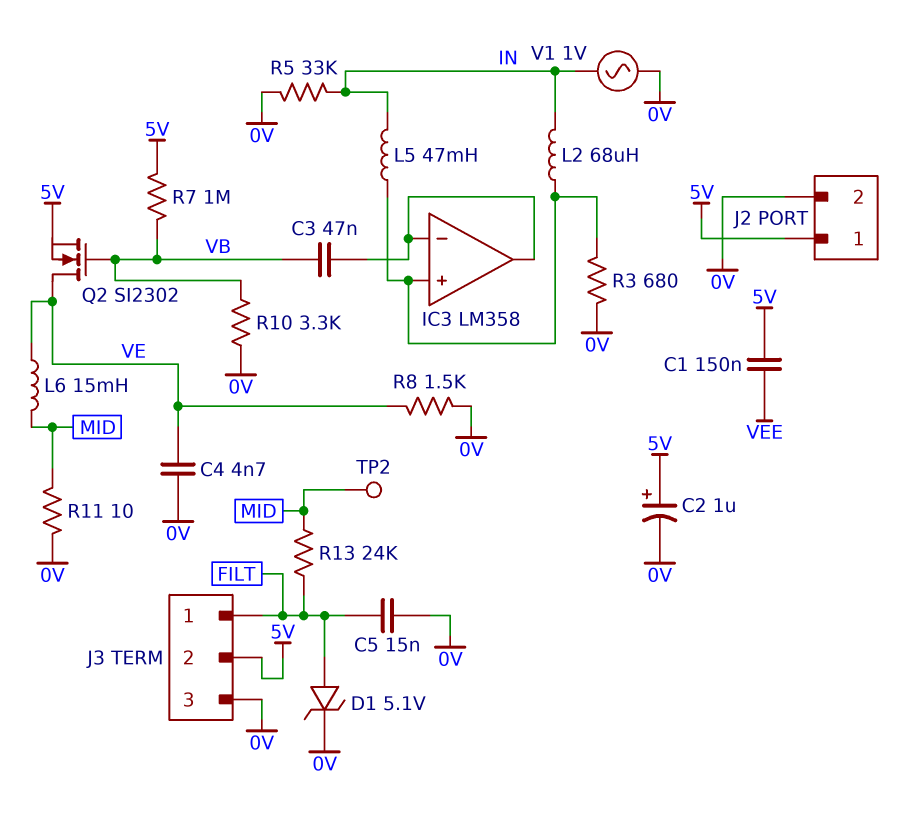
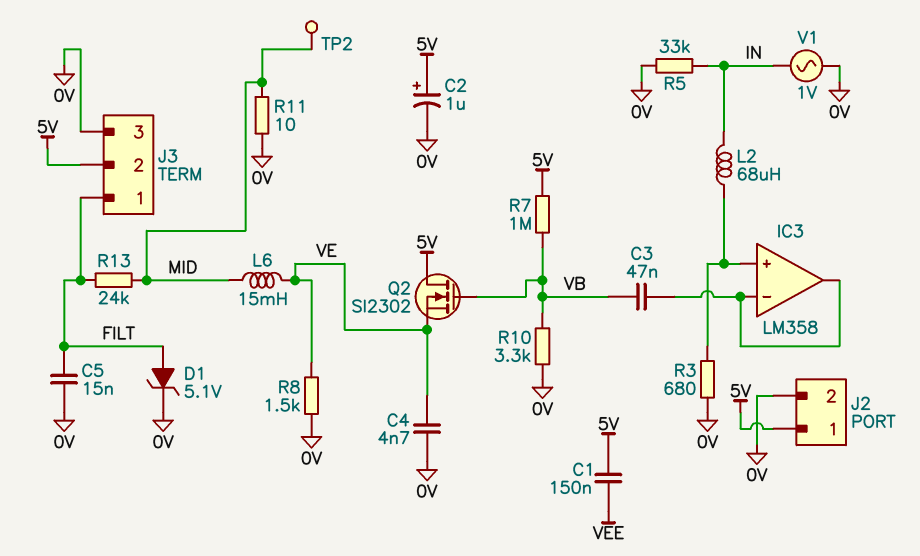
L5: 47mH (IC3/in+, IN) -> none
Q2: NMOS SI2302 (G VB, D VE, S 5V) -> NMOS SI2302 (G VB, D 5V, S VE)

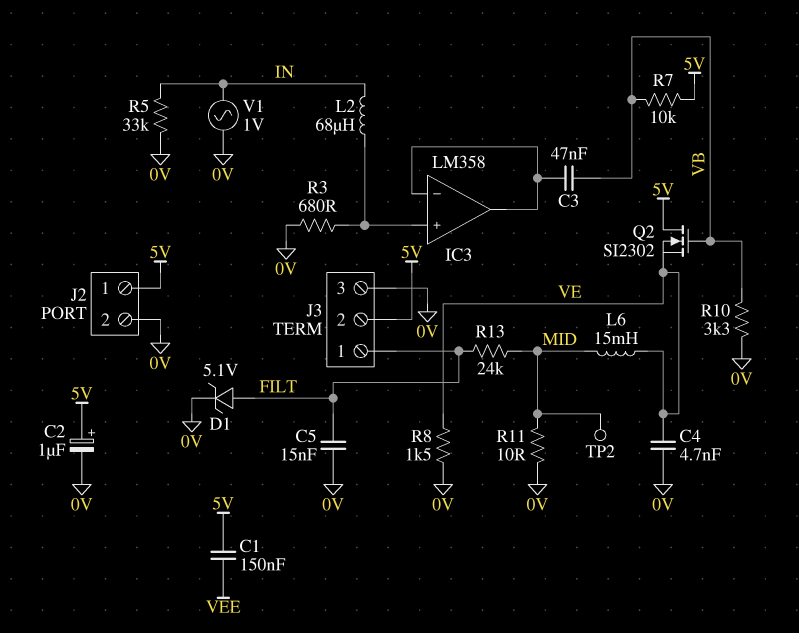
R7: 1M (5V, VB) -> 10k (5V, VB)

